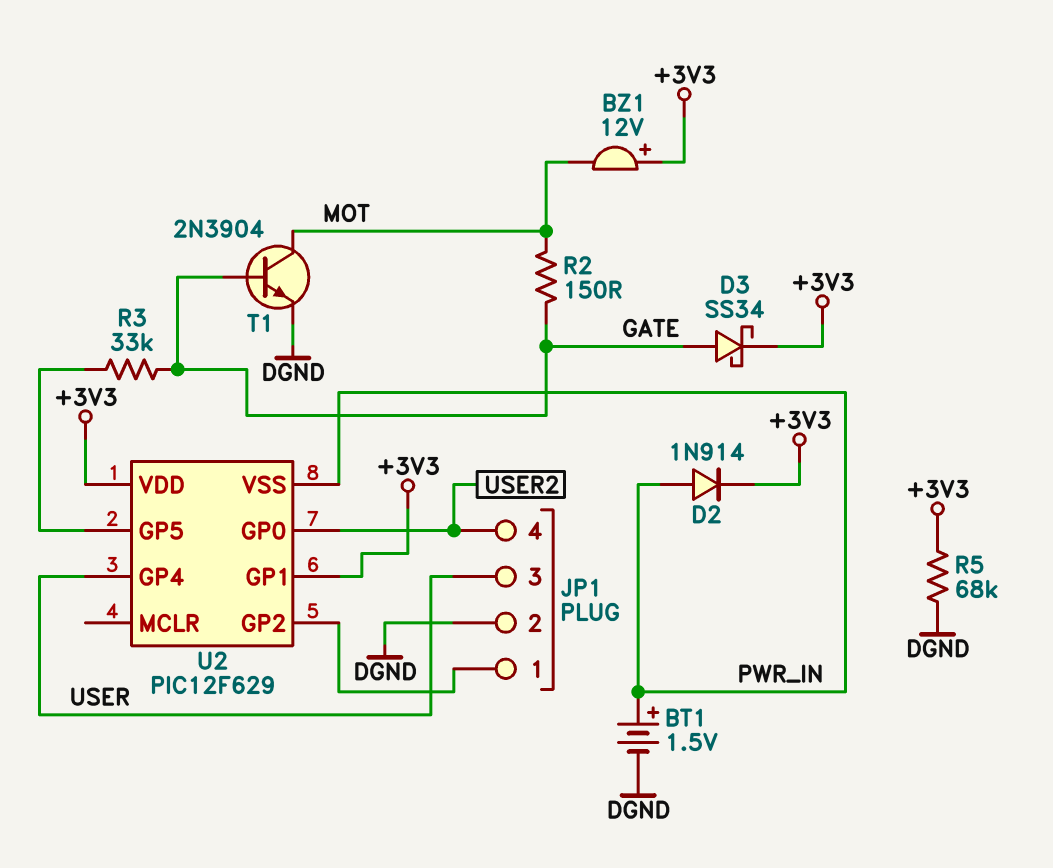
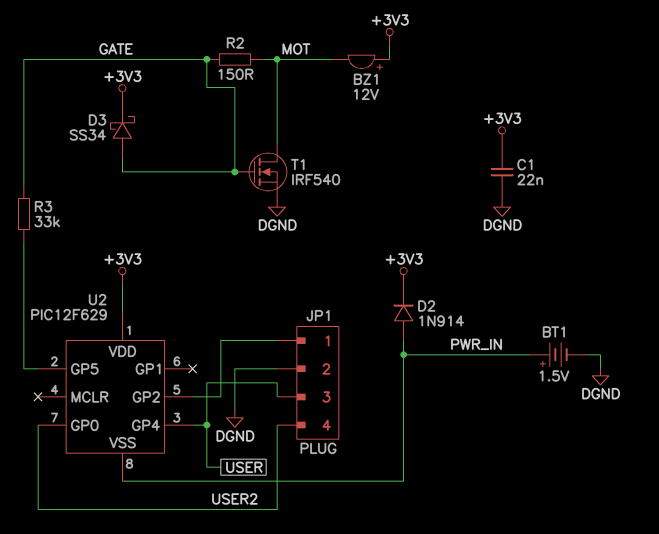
C1: none -> 22nF (+3V3, DGND)
R5: 68k (+3V3, DGND) -> none
T1: NPN 2N3904 (B GATE, C MOT, E DGND) -> NMOS IRF540 (G GATE, D MOT, S DGND)
U2 pin GP1: +3V3 -> none

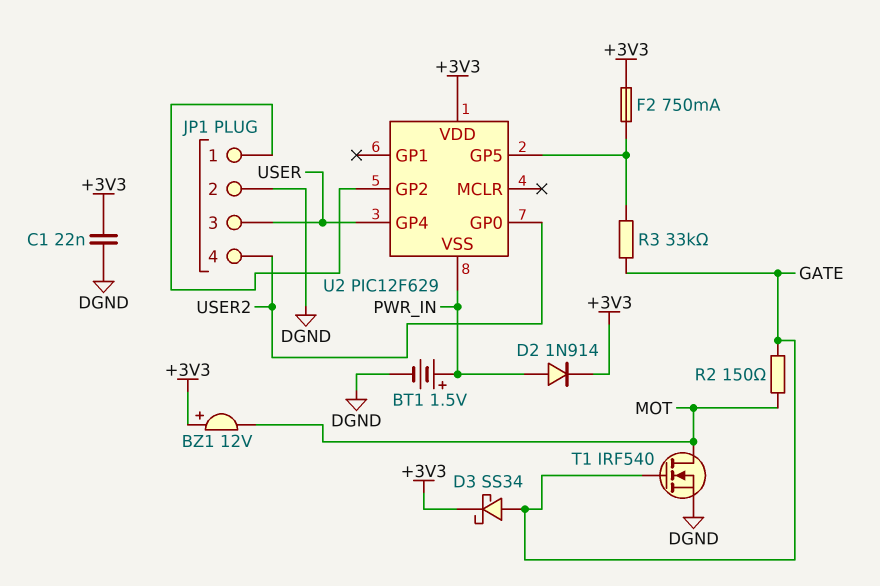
F2: none -> 750mA (+3V3, U2/GP5)

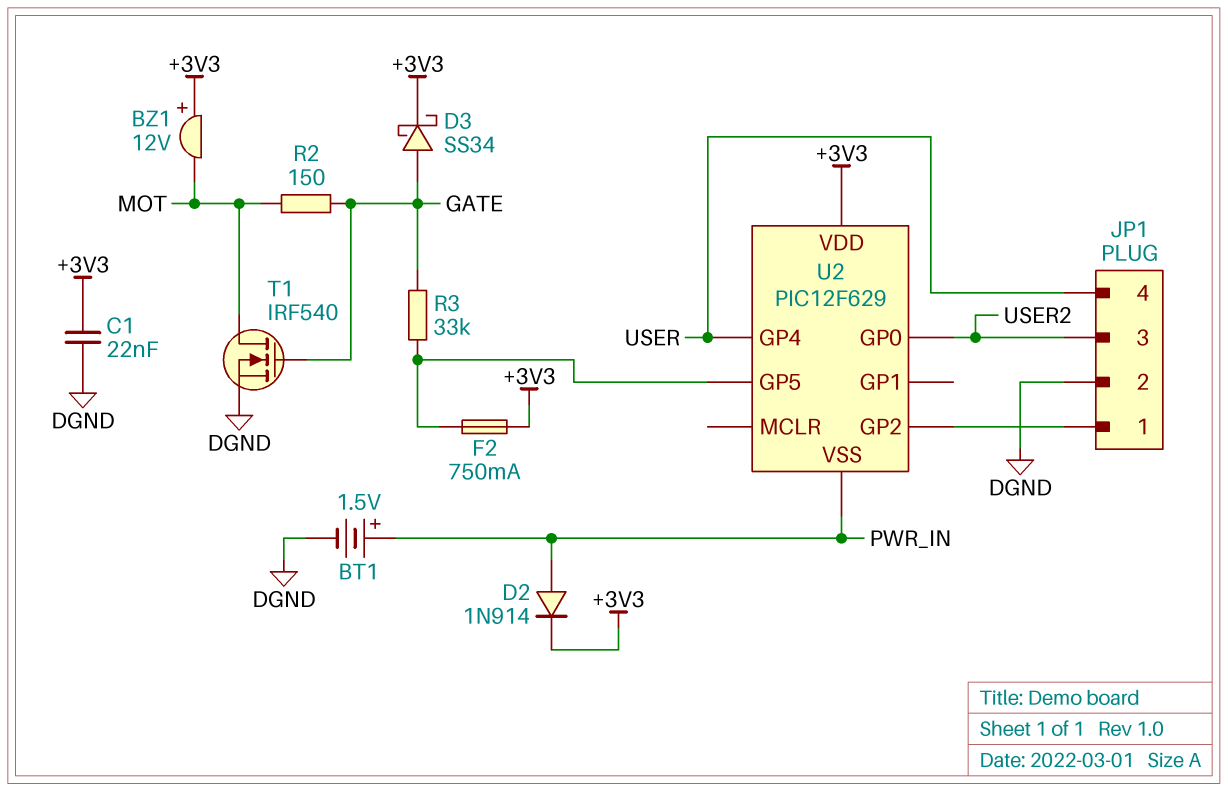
JP1 pin 3: USER -> USER2
JP1 pin 4: USER2 -> USER

